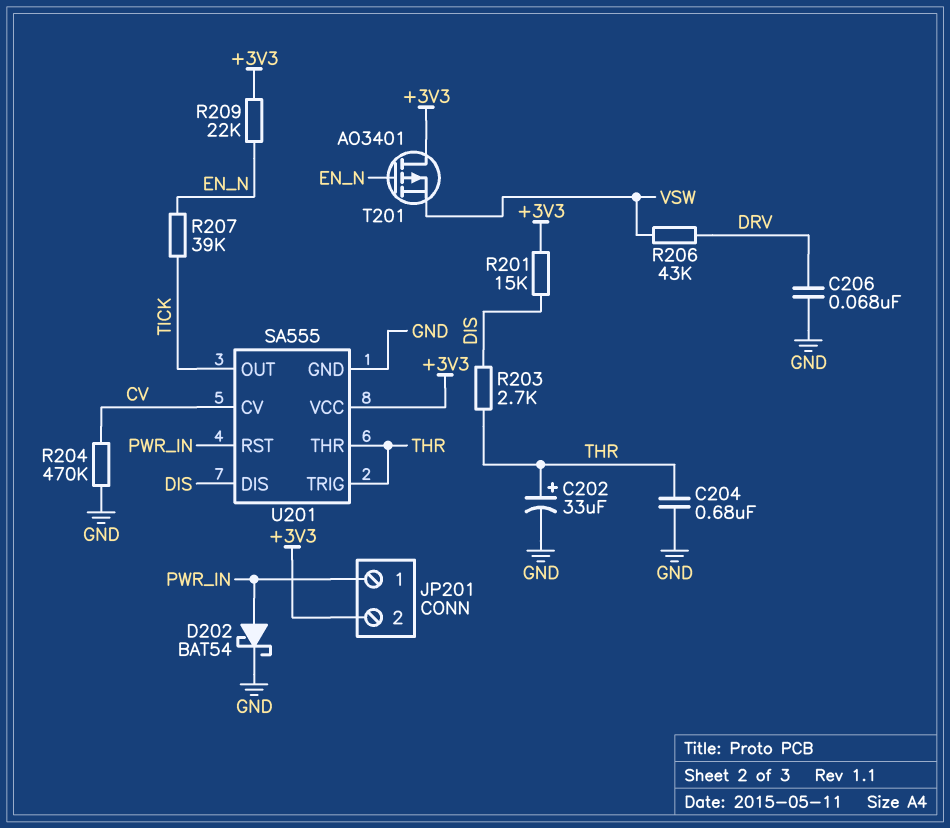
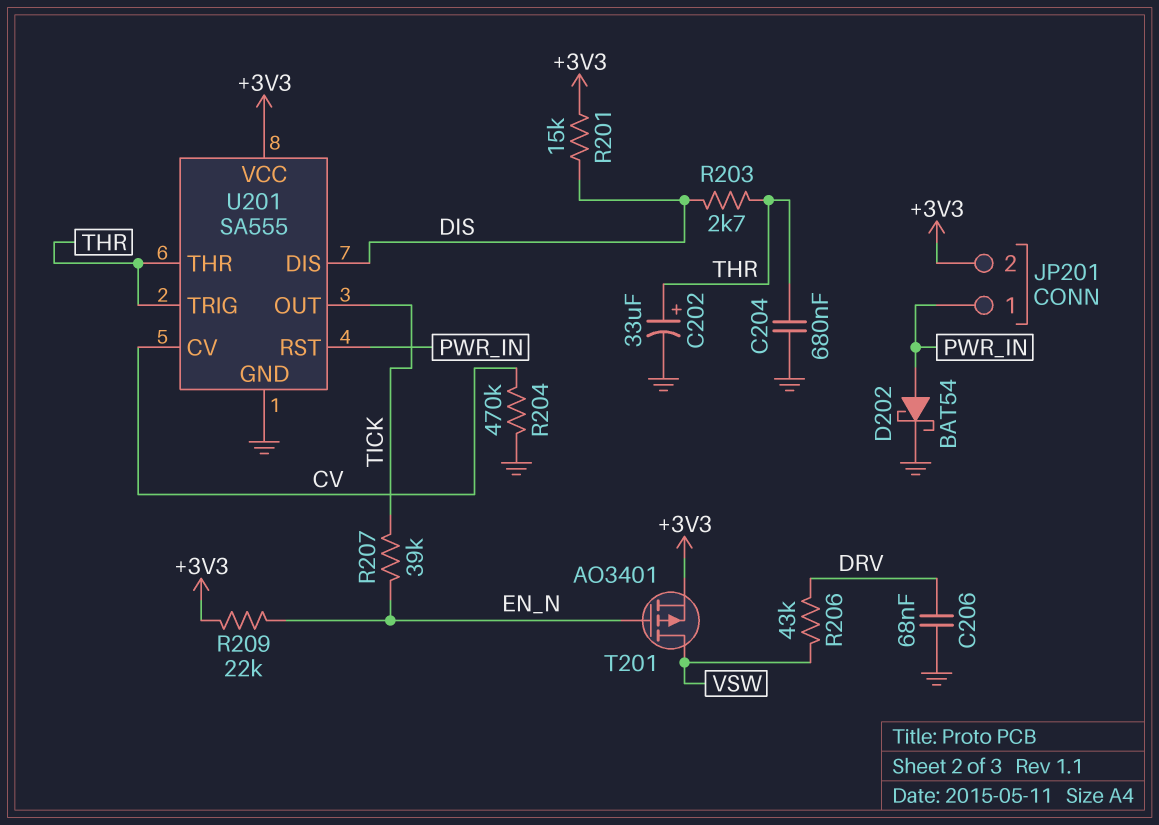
T201: PMOS AO3401 (G EN_N, D +3V3, S VSW) -> PMOS AO3401 (G EN_N, D VSW, S +3V3)

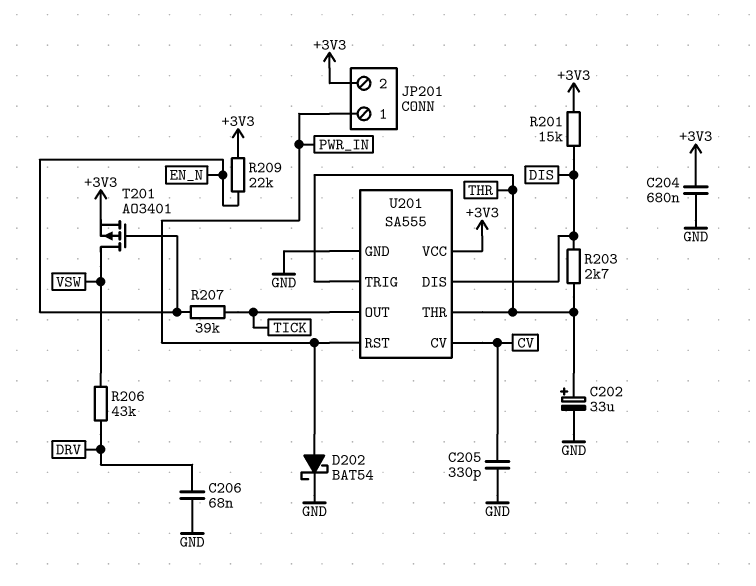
C204: 680nF (GND, THR) -> 680nF (+3V3, GND)
C205: none -> 330pF (CV, GND)
R204: 470k (CV, GND) -> none

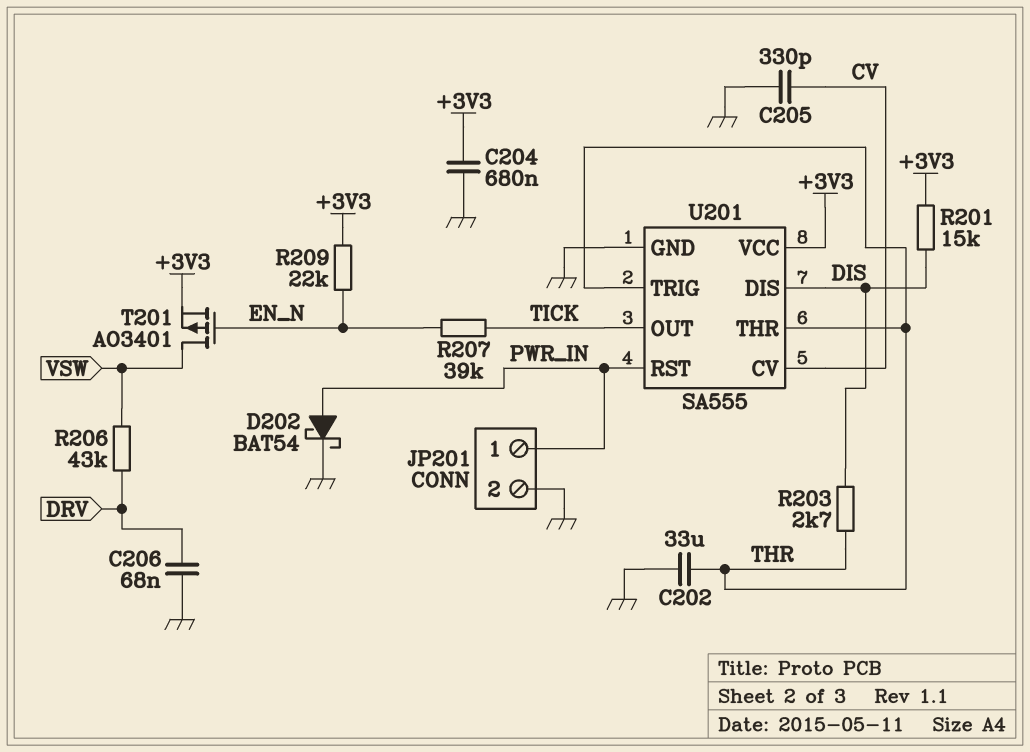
C202: 33uF (plus THR, minus GND) -> 33uF (GND, THR)
JP201 pin 2: +3V3 -> GND

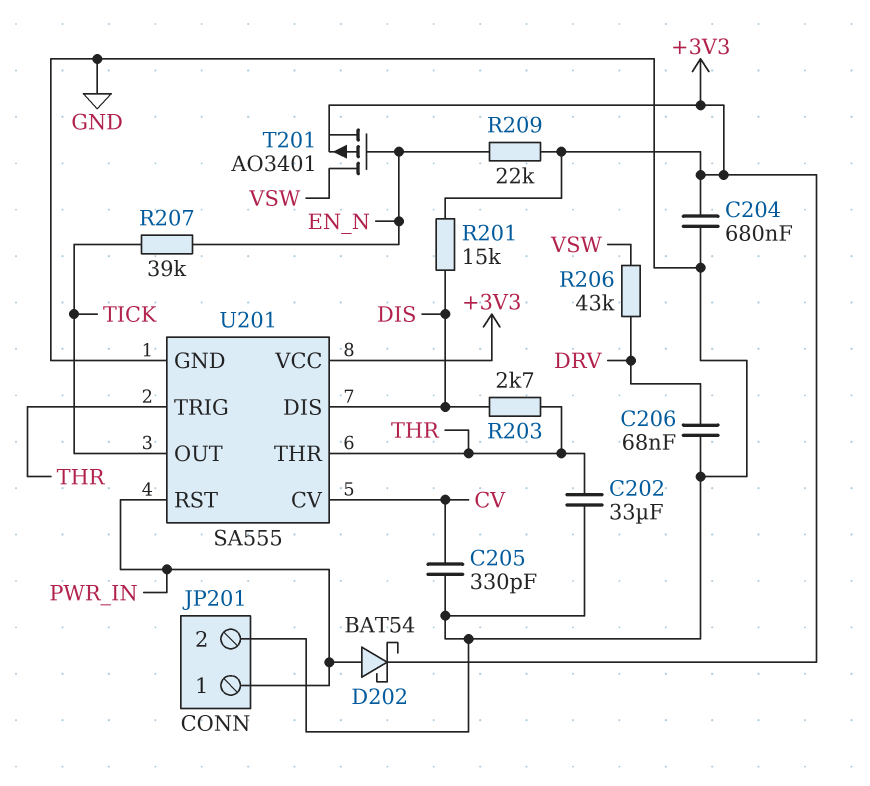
D202: schottky BAT54 (A PWR_IN, K GND) -> schottky BAT54 (A PWR_IN, K +3V3)

